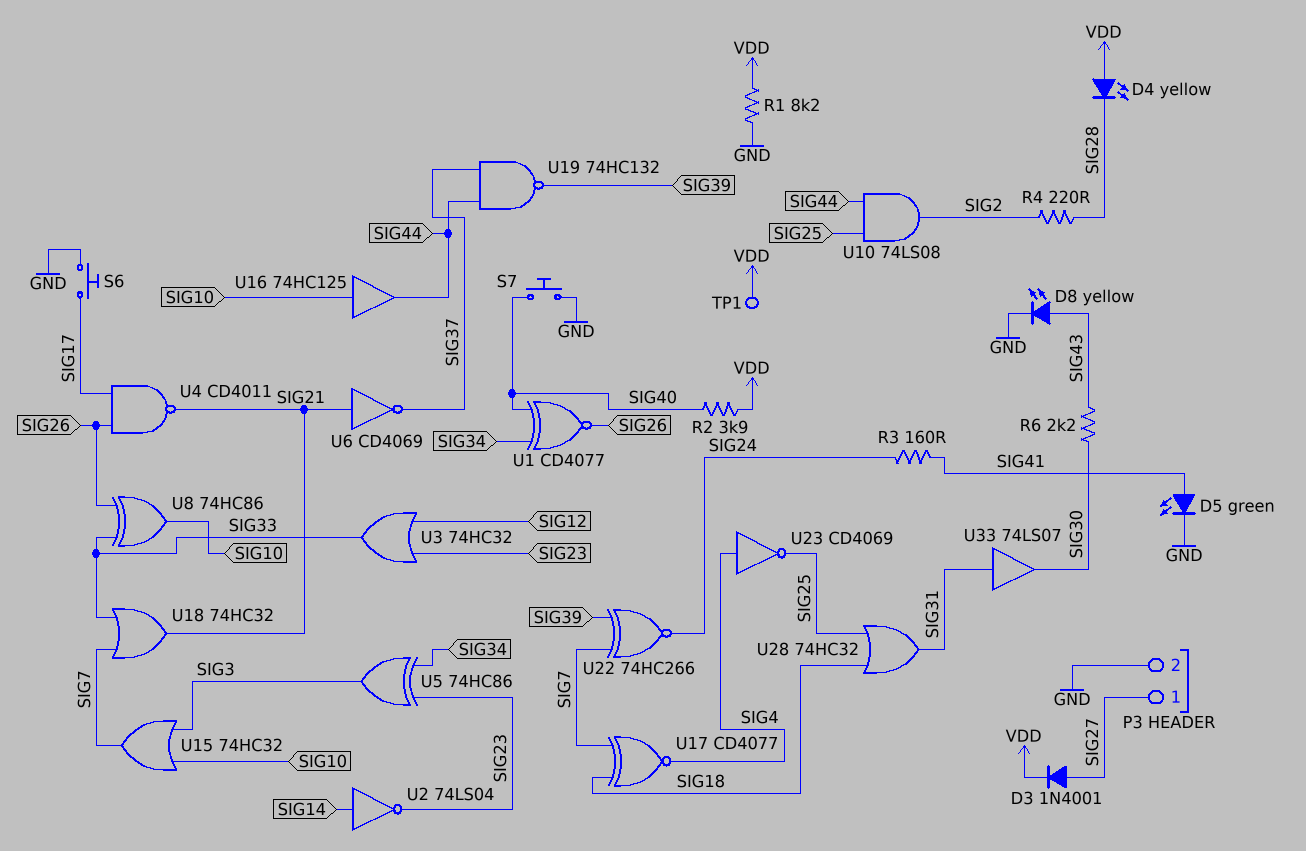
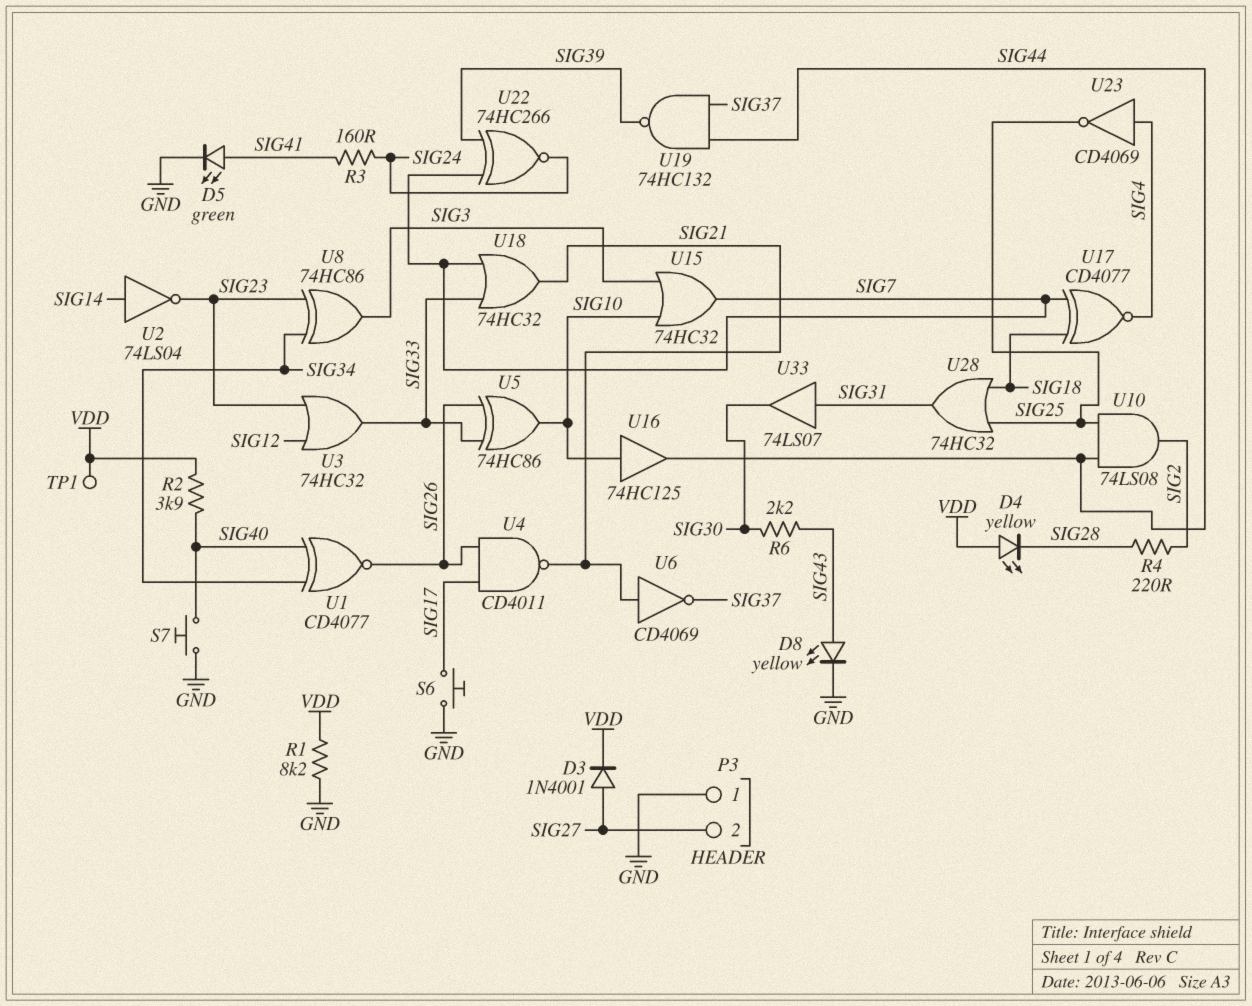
P3 pin 1: SIG27 -> GND
P3 pin 2: GND -> SIG27
U5: XOR 74HC86 (in SIG23, in SIG34, out SIG3) -> XOR 74HC86 (in SIG26, in SIG33, out SIG10)
U8: XOR 74HC86 (in SIG26, in SIG33, out SIG10) -> XOR 74HC86 (in SIG23, in SIG34, out SIG3)

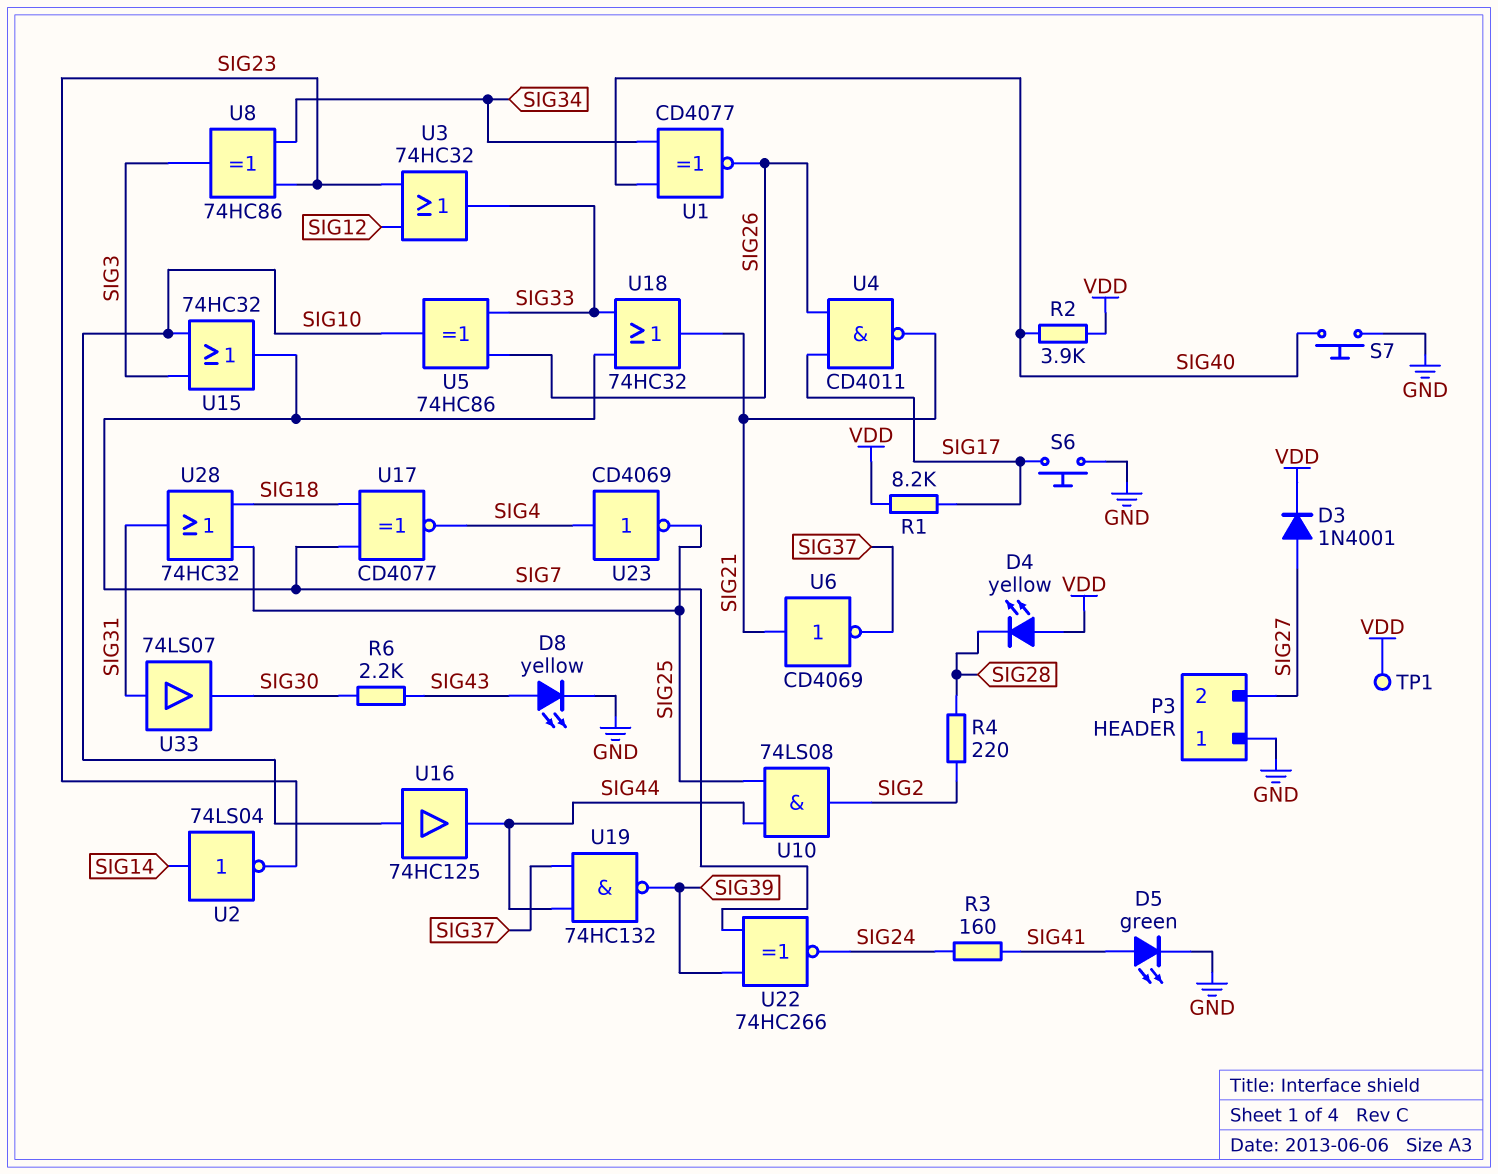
R1: 8.2k (GND, VDD) -> 8.2k (SIG17, VDD)

